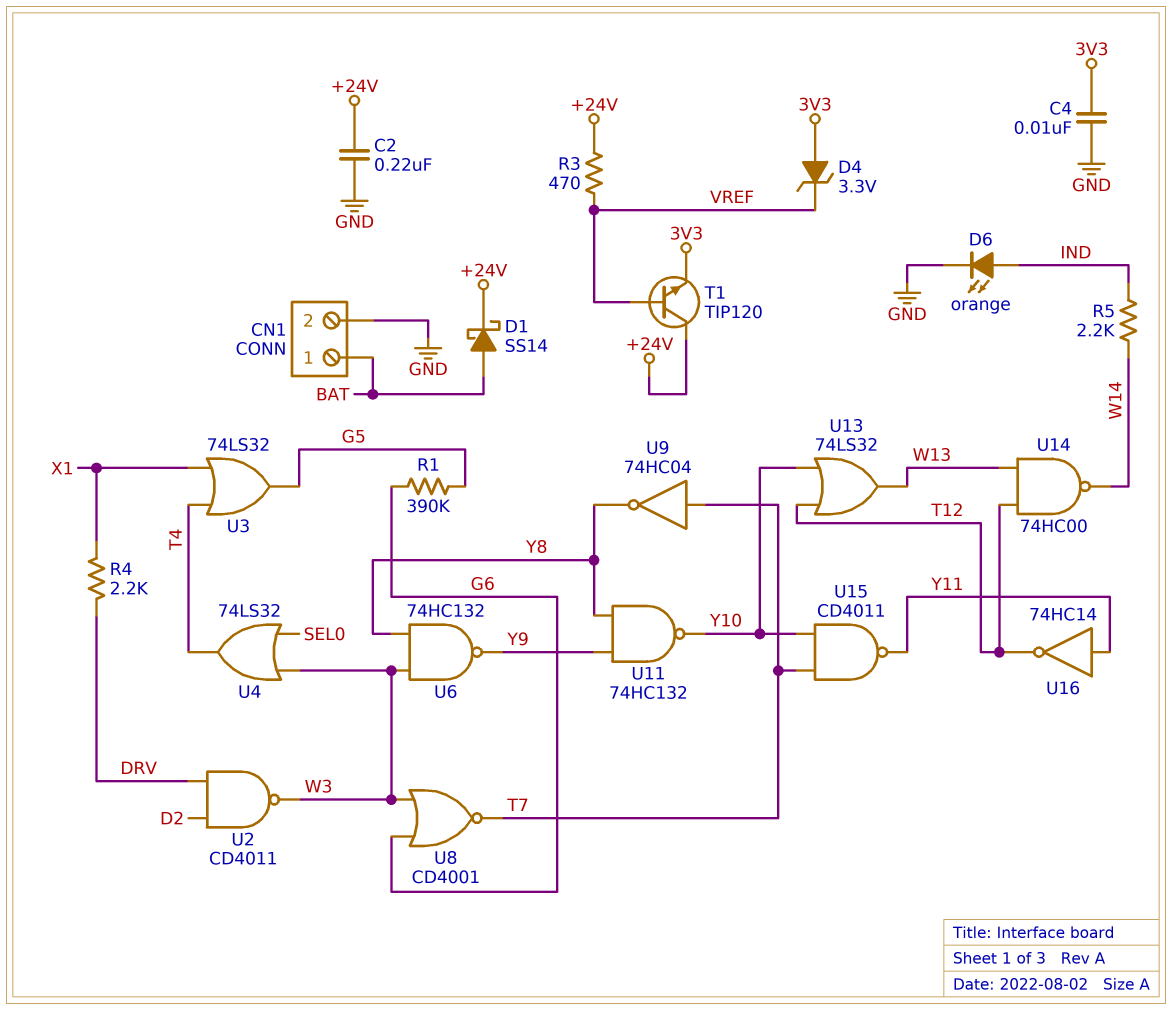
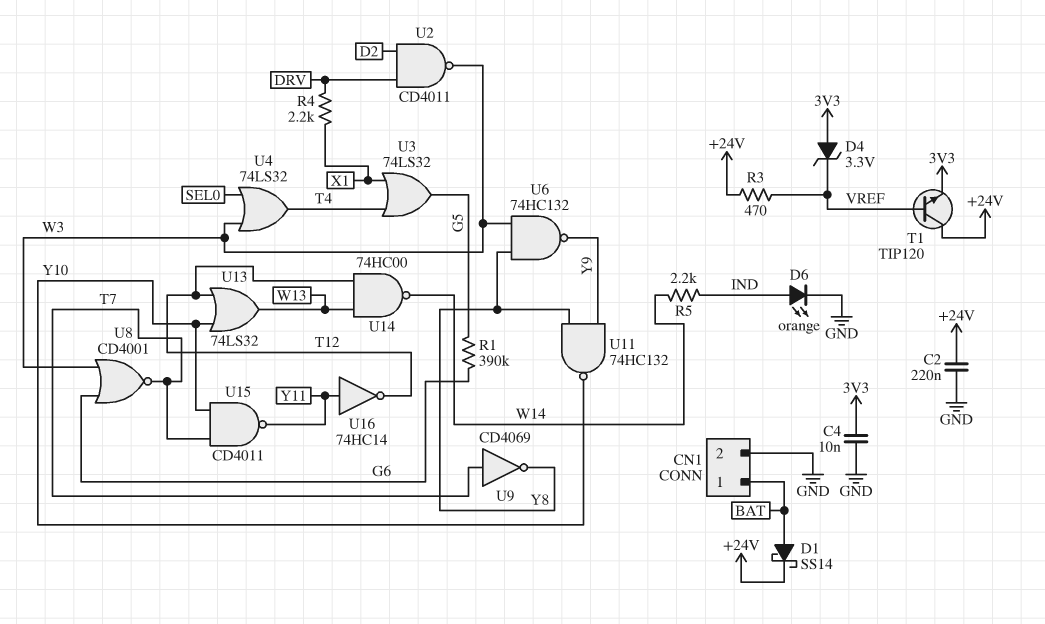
U9: NOT 74HC04 (in T7, out Y8) -> NOT CD4069 (in T7, out Y8)

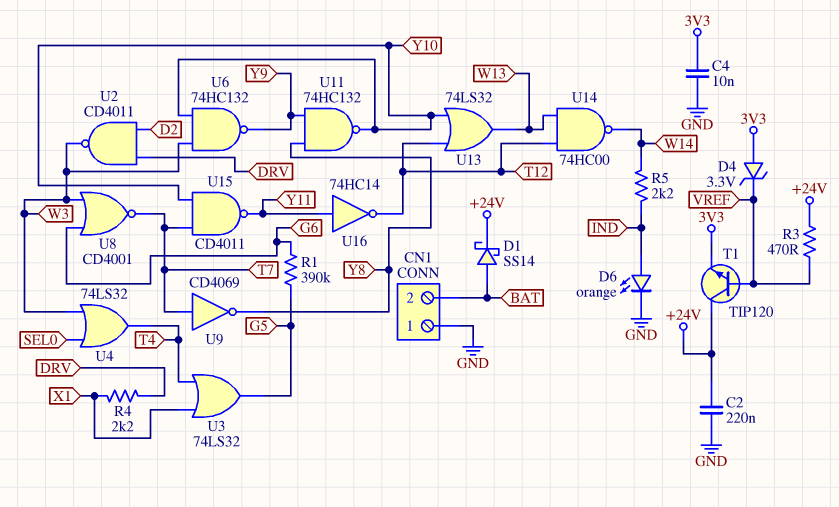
CN1 pin 1: BAT -> GND
CN1 pin 2: GND -> BAT
U6: NAND 74HC132 (in W3, in Y8, out Y9) -> NAND 74HC132 (in W3, in Y10, out Y9)

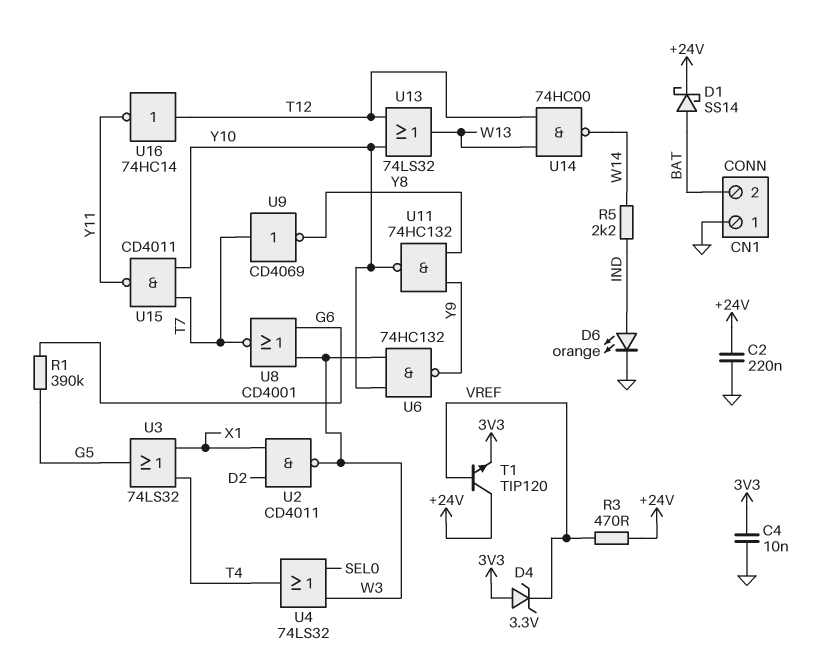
R4: 2.2k (DRV, X1) -> none
U2: NAND CD4011 (in D2, in DRV, out W3) -> NAND CD4011 (in D2, in X1, out W3)
U16: NOT 74HC14 (in Y11, out T12) -> NOT 74HC14 (in T12, out Y11)

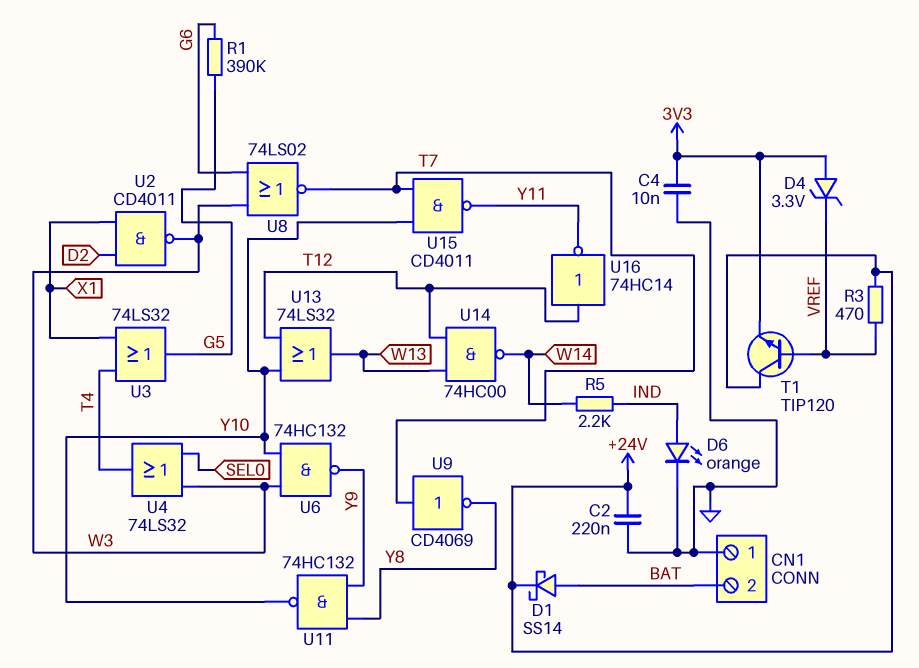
U8: NOR CD4001 (in G6, in W3, out T7) -> NOR 74LS02 (in G6, in W3, out T7)

